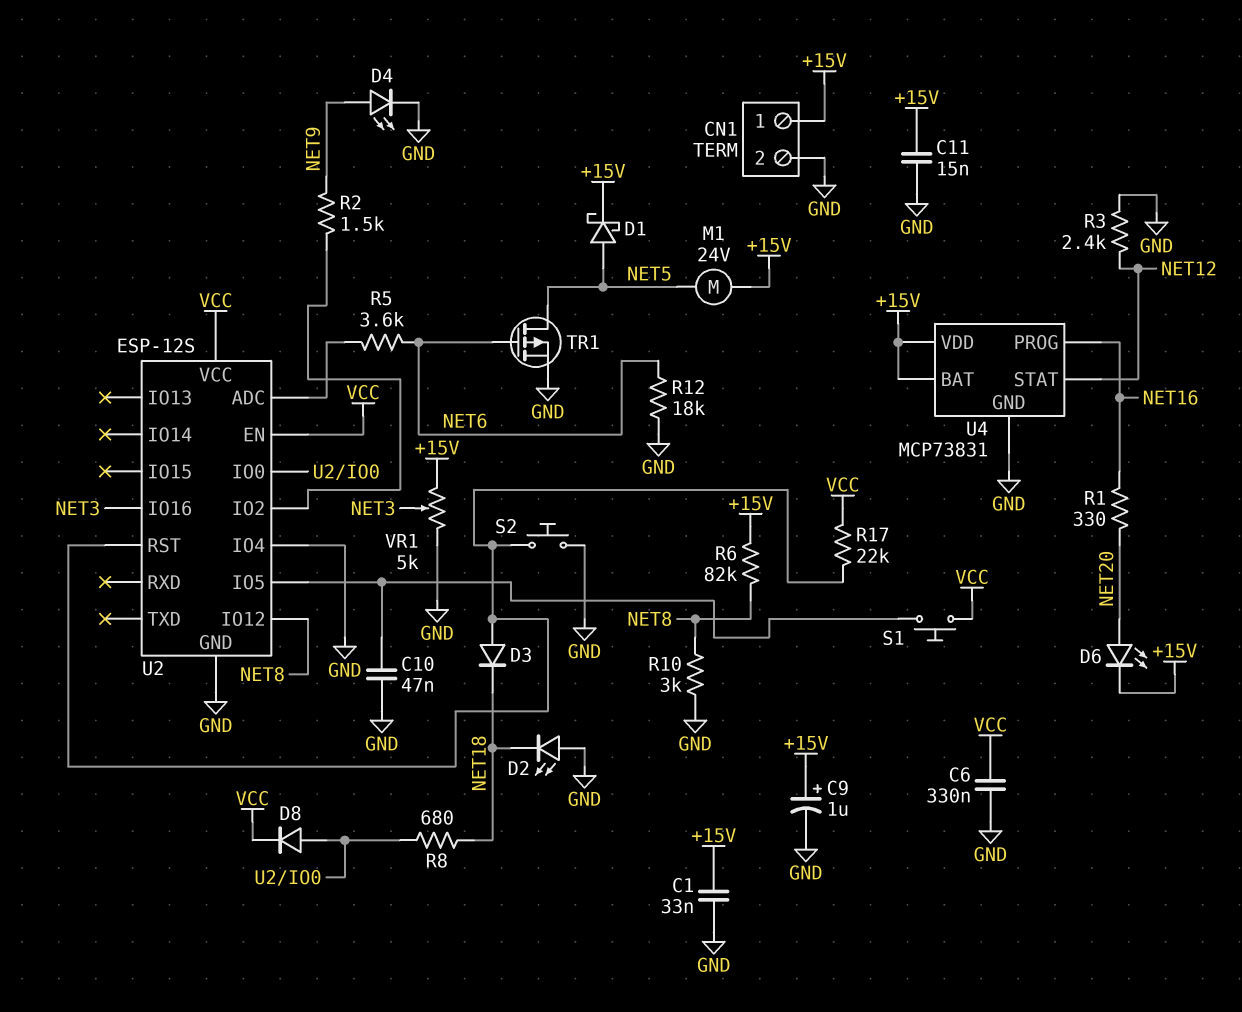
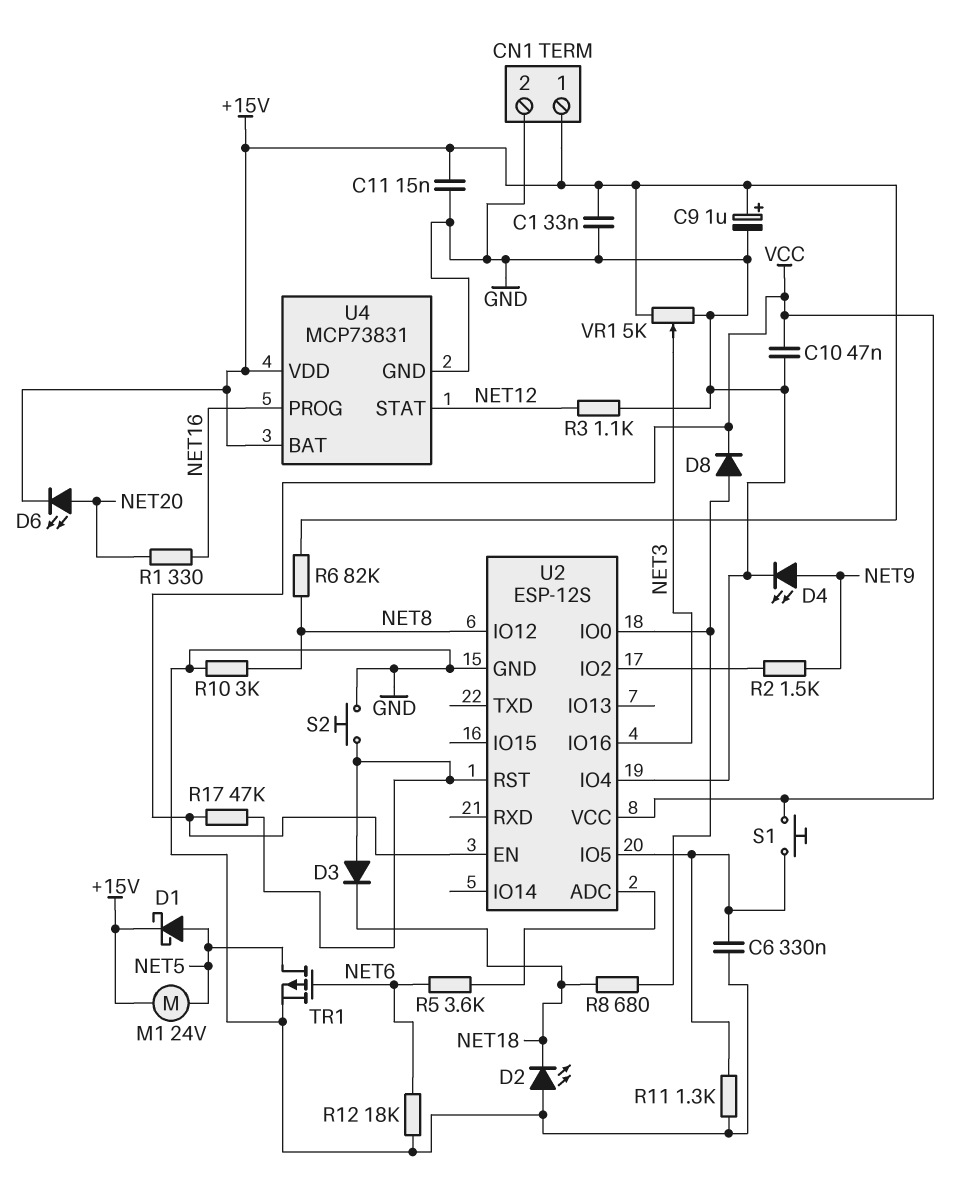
C6: 330nF (GND, VCC) -> 330nF (GND, U2/IO5)
C10: 47nF (GND, U2/IO5) -> 47nF (GND, VCC)
R3: 2.4k (GND, NET12) -> 1.1k (GND, NET12)
R11: none -> 1.3k (GND, U2/IO5)
R17: 22k (U2/RST, VCC) -> 47k (U2/RST, VCC)

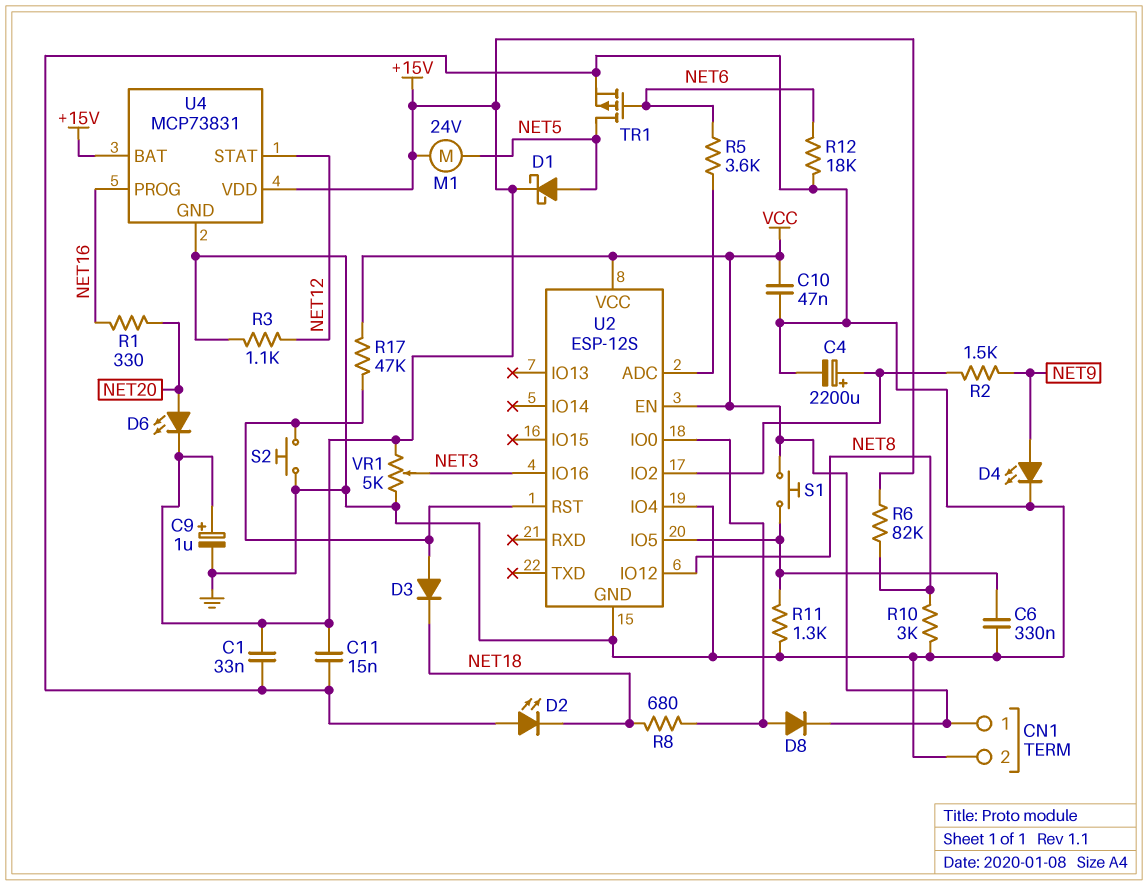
C4: none -> 2200uF (plus U2/IO2, minus GND)
CN1 pin 1: +15V -> VCC

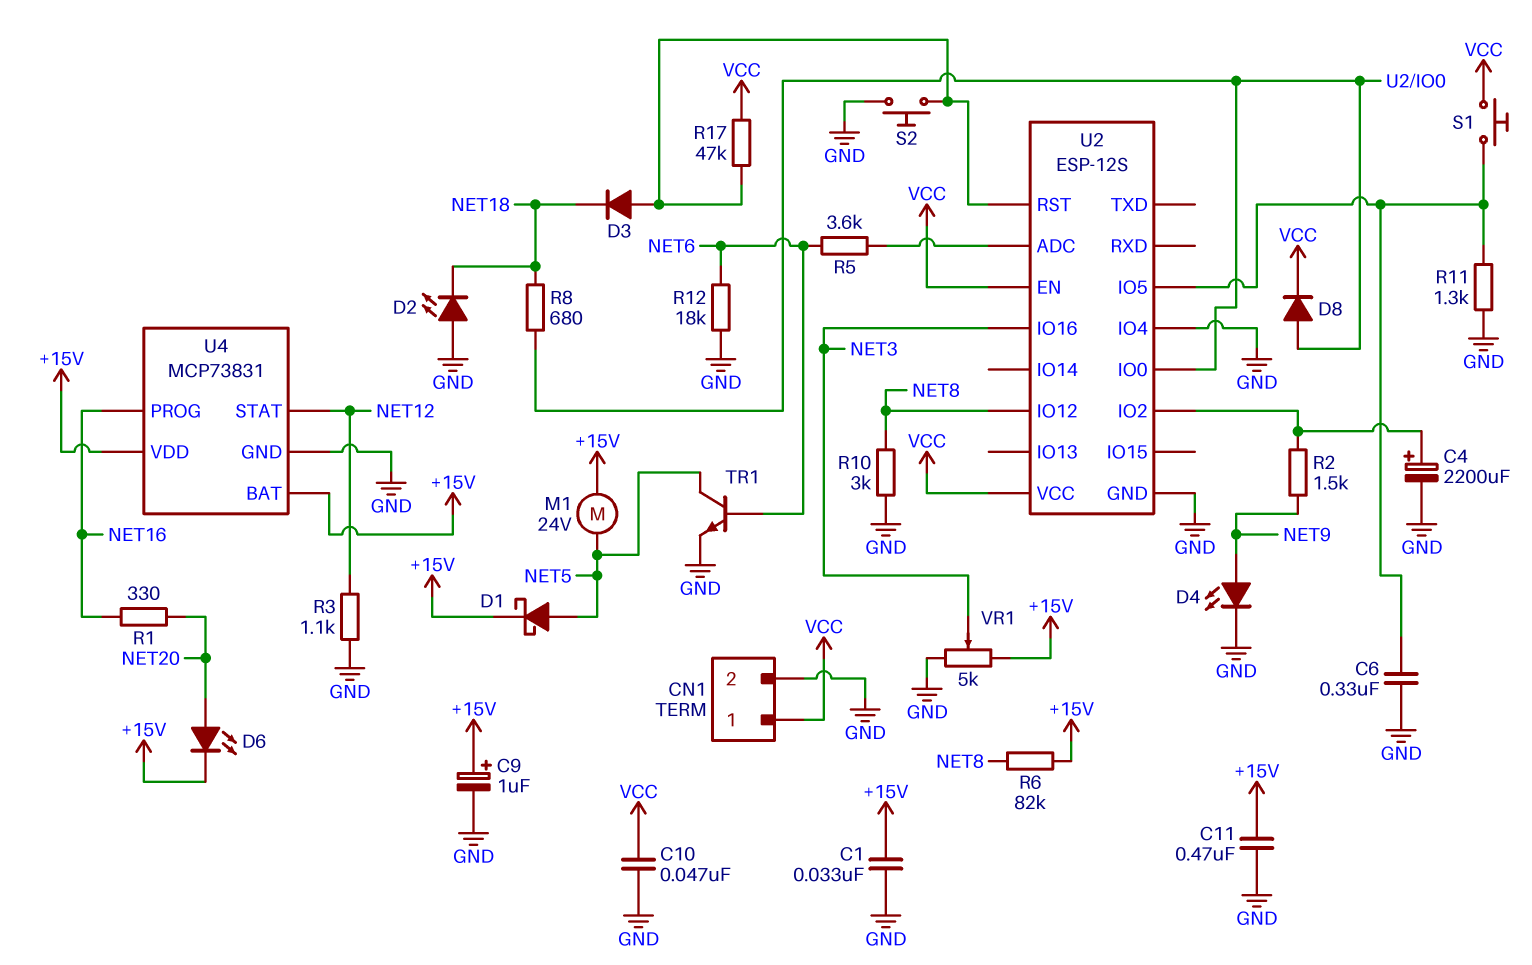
C11: 15nF (+15V, GND) -> 470nF (+15V, GND)
TR1: PMOS (G NET6, D NET5, S GND) -> NPN (B NET6, C NET5, E GND)

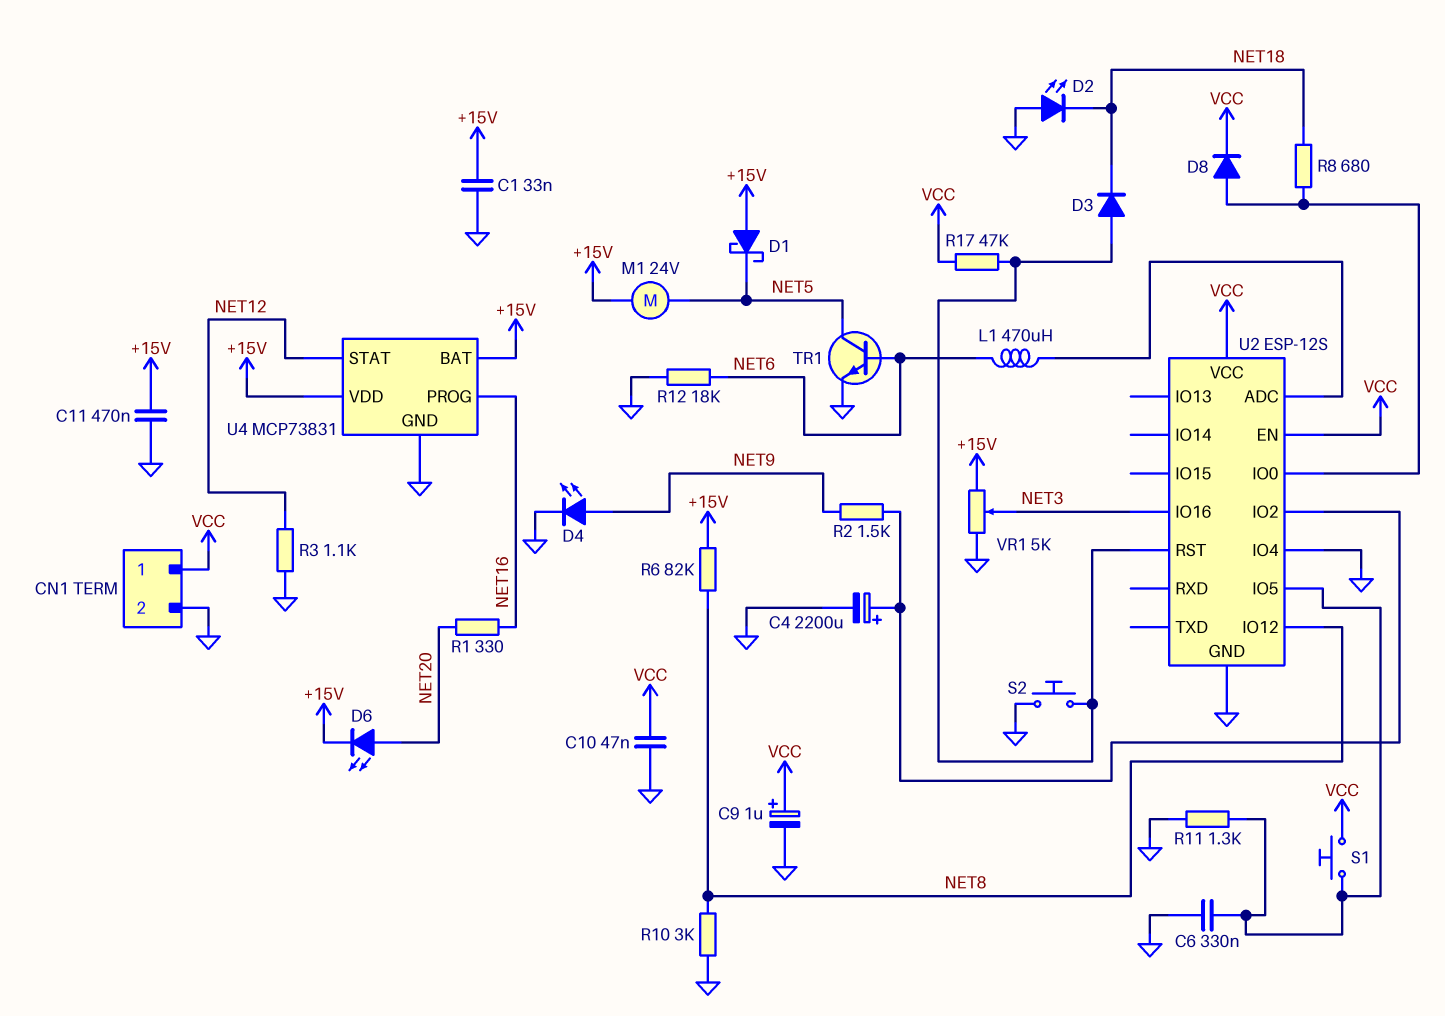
C9: 1uF (plus +15V, minus GND) -> 1uF (plus VCC, minus GND)
D1: schottky (A NET5, K +15V) -> schottky (A +15V, K NET5)
L1: none -> 470uH (NET6, U2/ADC)
R5: 3.6k (NET6, U2/ADC) -> none

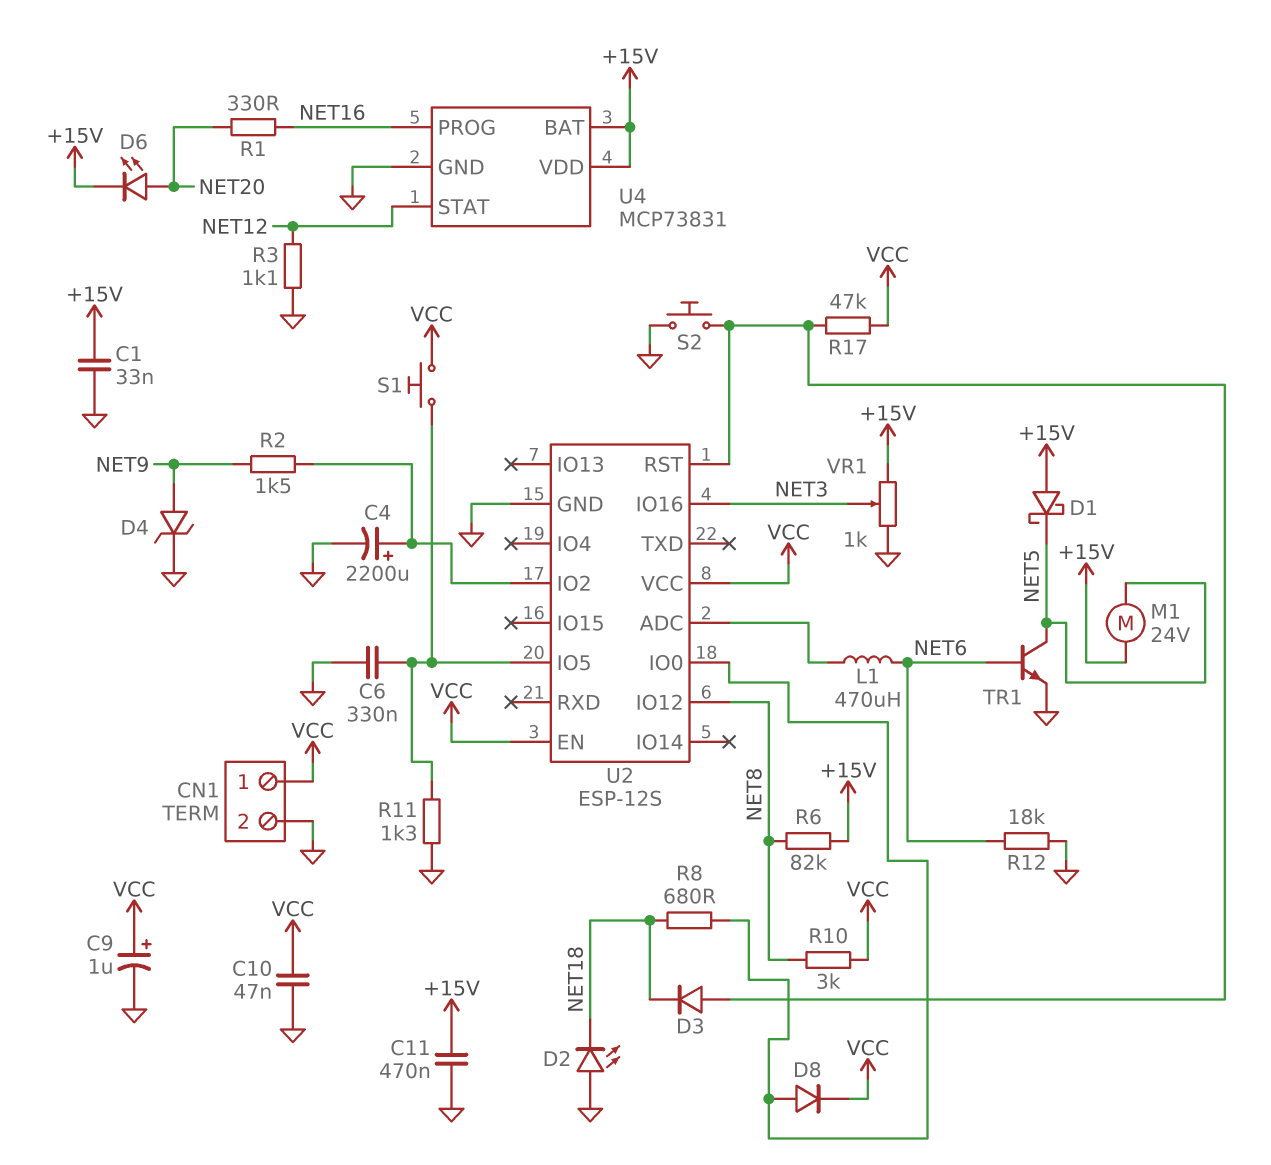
D4: LED (A NET9, K GND) -> zener (A NET9, K GND)
R10: 3k (GND, NET8) -> 3k (NET8, VCC)
U2 pin IO4: GND -> none
VR1: 5k (+15V, GND, wiper NET3) -> 1k (+15V, GND, wiper NET3)

